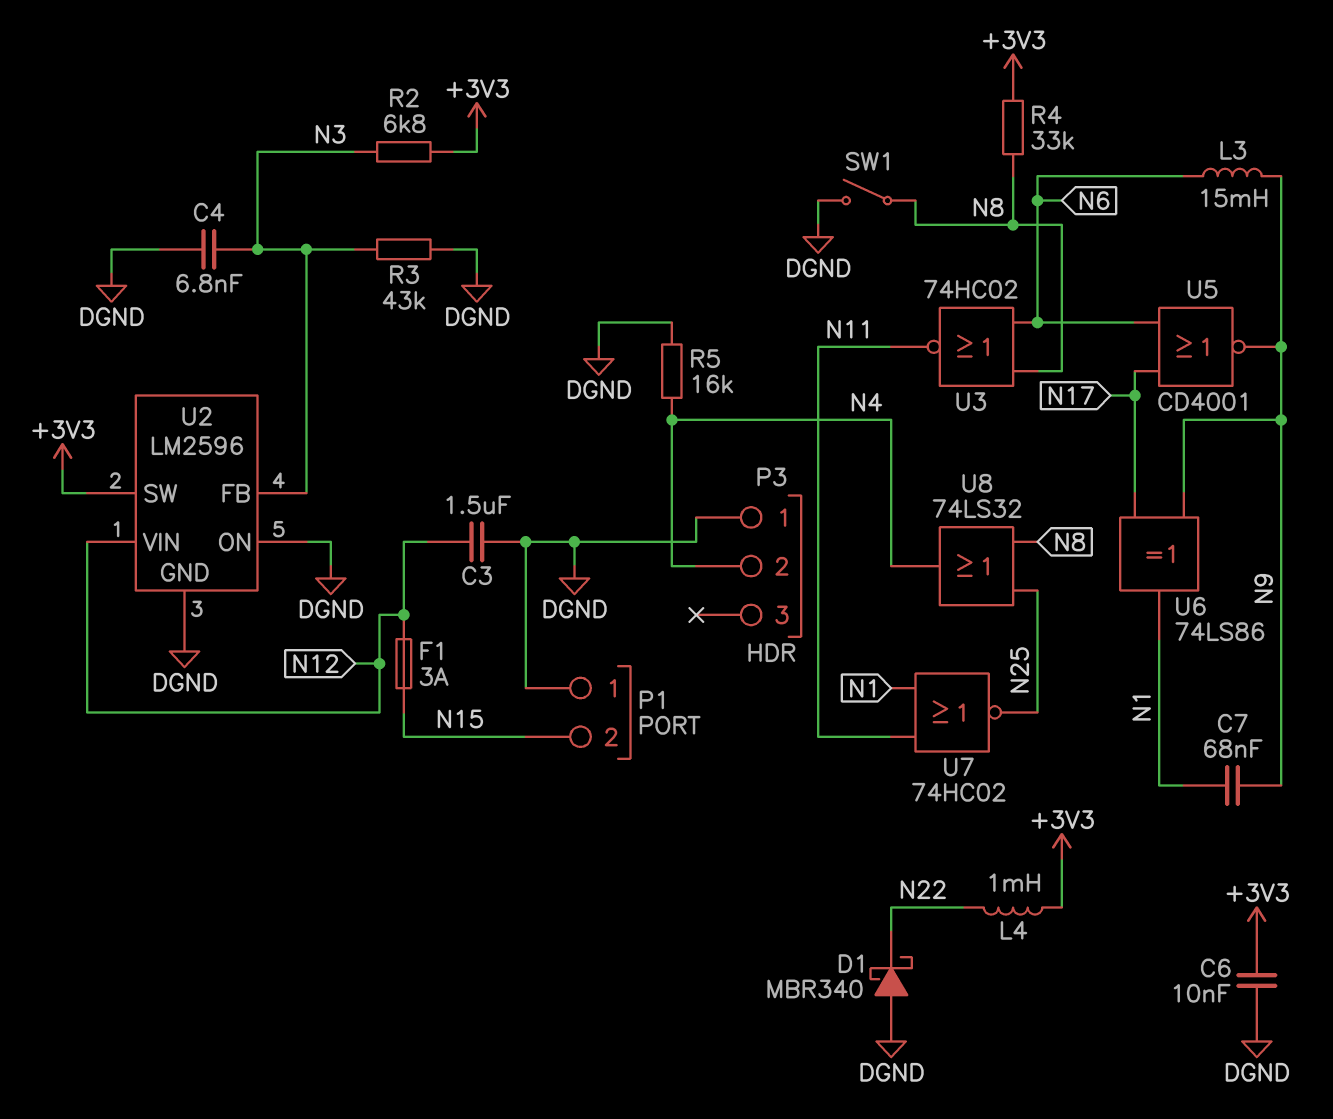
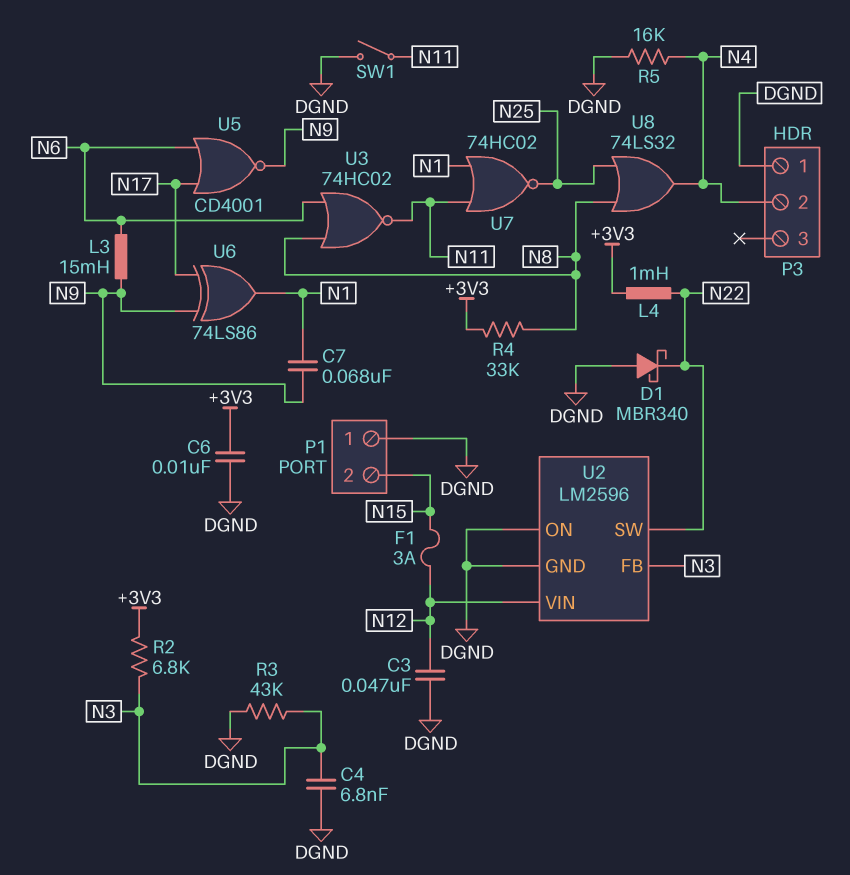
C3: 1.5uF (DGND, N12) -> 47nF (DGND, N12)
SW1: switch (DGND, N8) -> switch (DGND, N11)
U2 pin SW: +3V3 -> N22

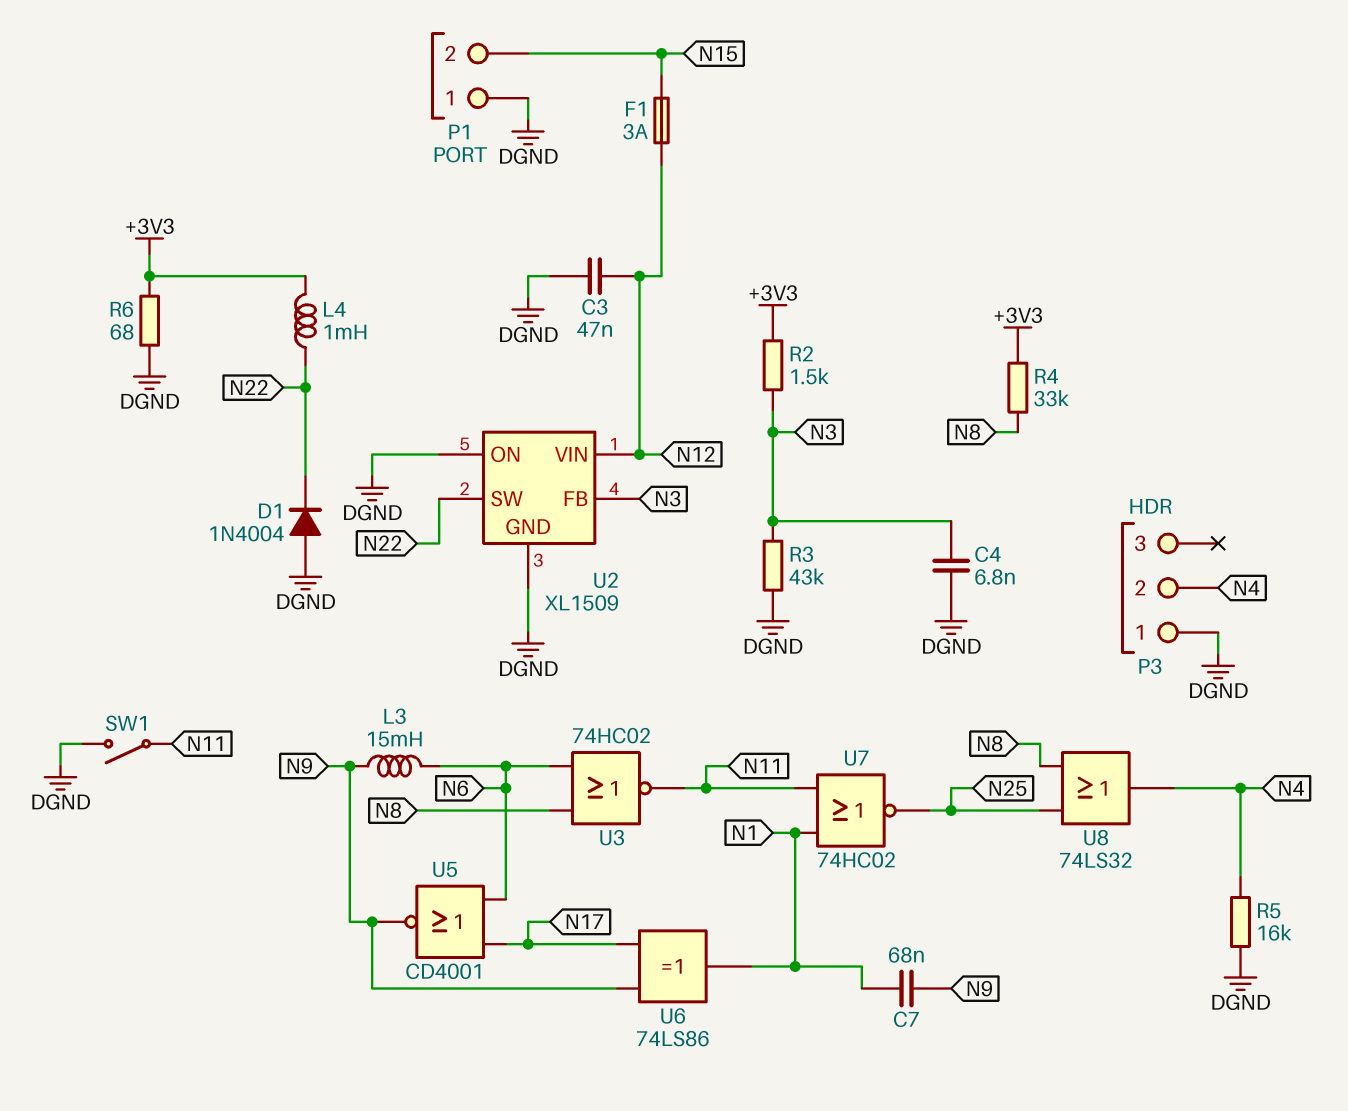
C6: 10nF (+3V3, DGND) -> none
D1: schottky MBR340 (A DGND, K N22) -> diode 1N4004 (A DGND, K N22)
R2: 6.8k (+3V3, N3) -> 1.5k (+3V3, N3)
R6: none -> 68 (+3V3, DGND)
U2: LM2596 -> XL1509

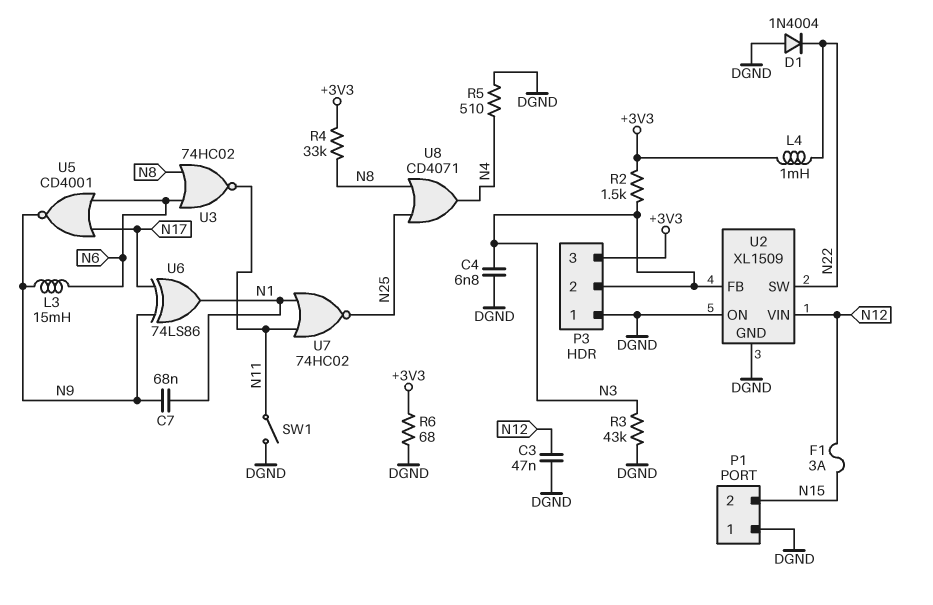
P3 pin 2: N4 -> N3
P3 pin 3: none -> +3V3
R5: 16k (DGND, N4) -> 510 (DGND, N4)
U8: OR 74LS32 (in N8, in N25, out N4) -> OR CD4071 (in N8, in N25, out N4)

